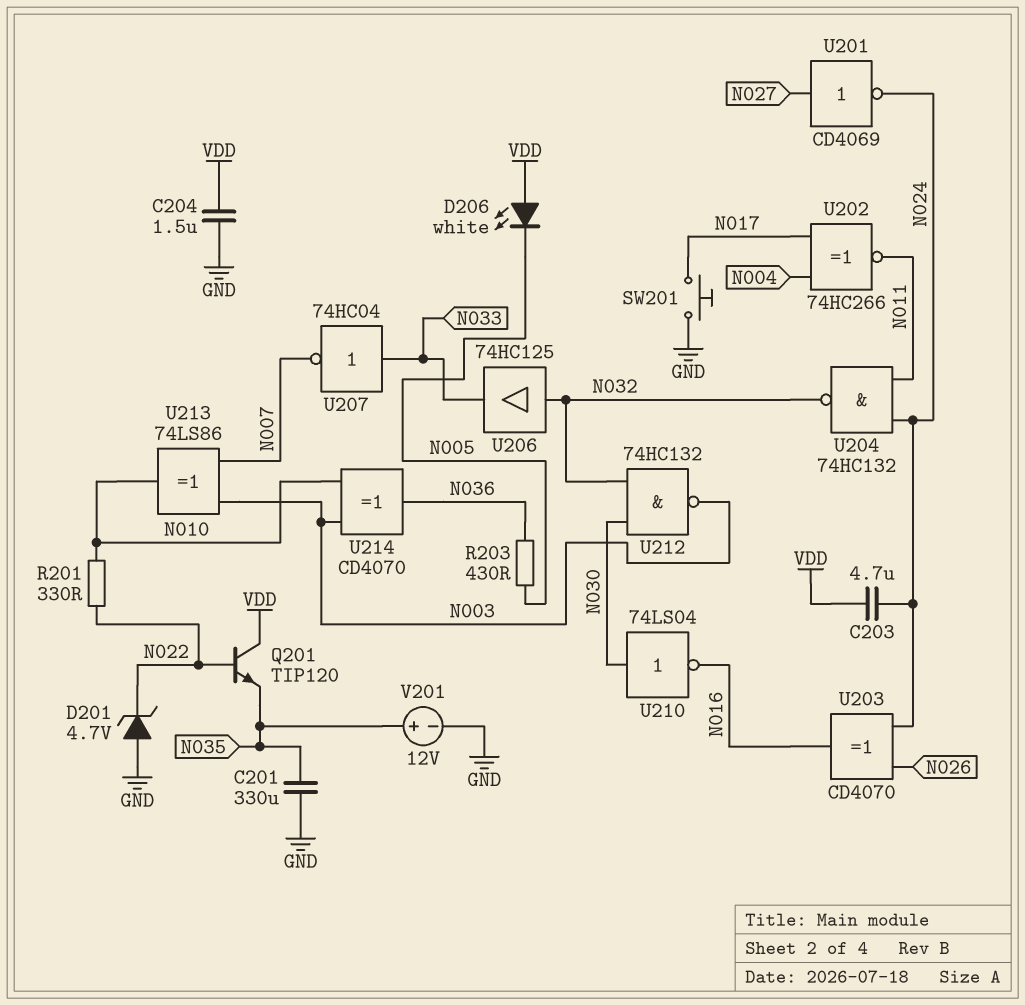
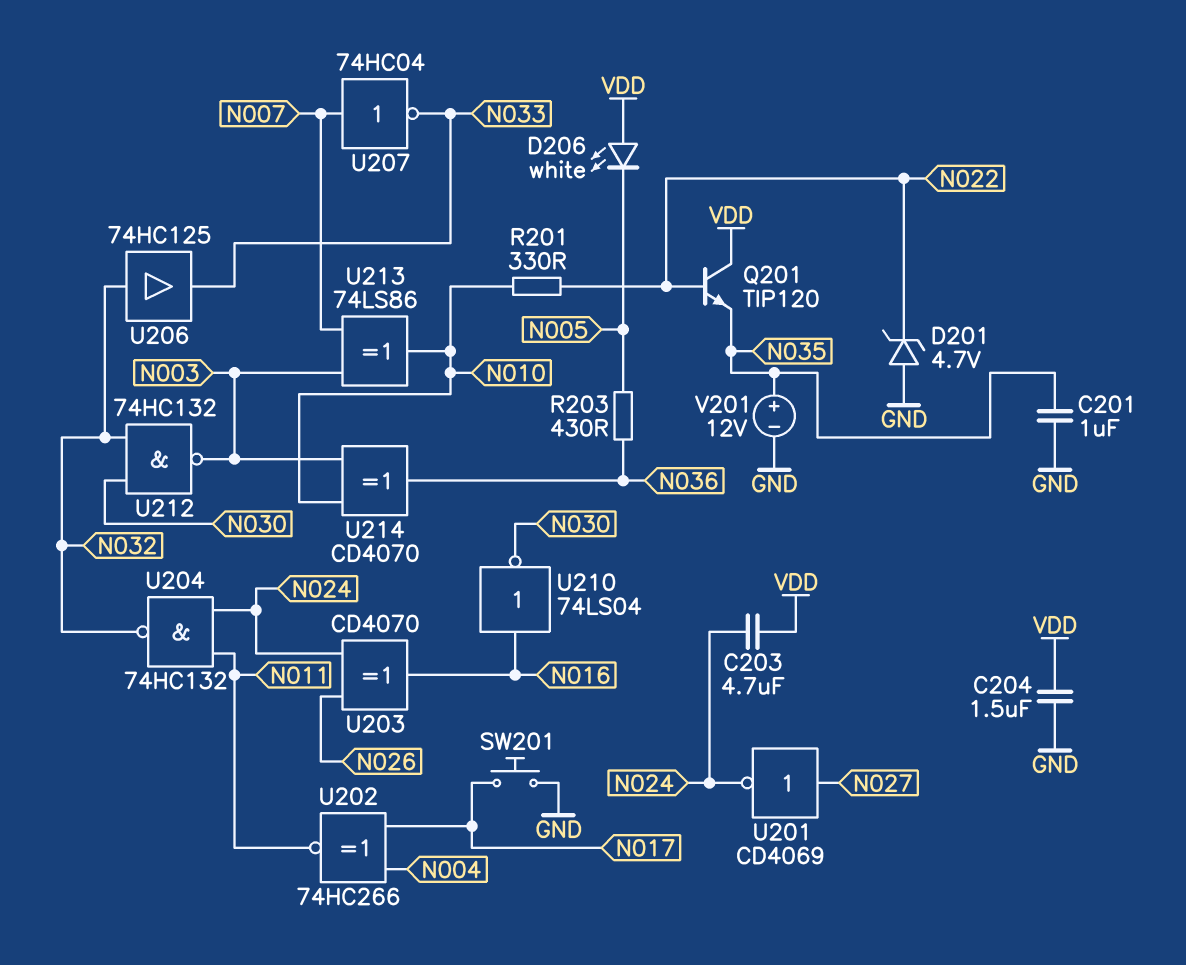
C201: 330uF (GND, N035) -> 1uF (GND, N035)
U207: NOT 74HC04 (in N033, out N007) -> NOT 74HC04 (in N007, out N033)
U210: NOT 74LS04 (in N030, out N016) -> NOT 74LS04 (in N016, out N030)

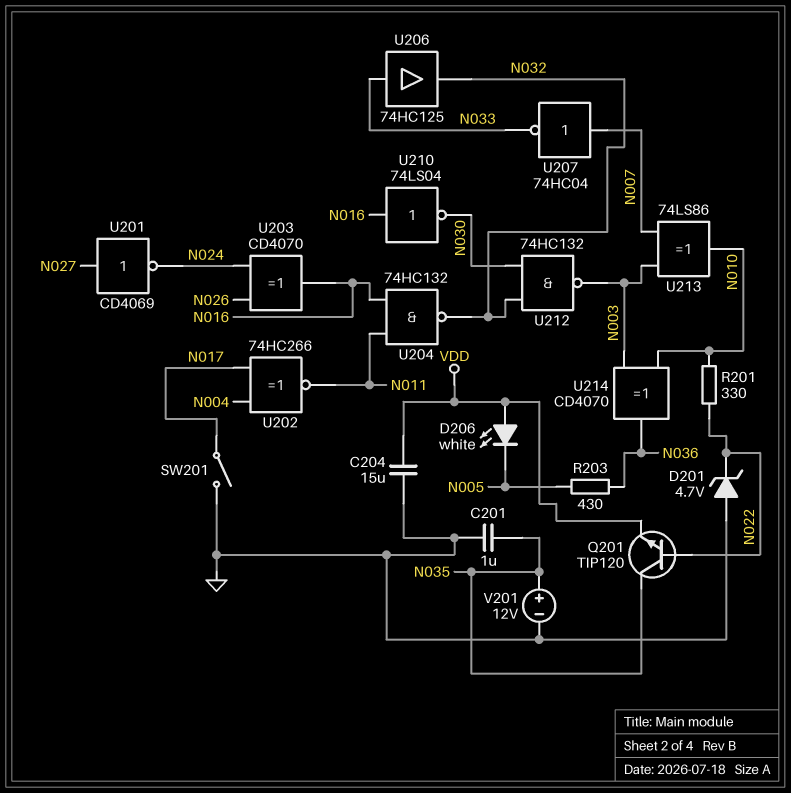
C203: 4.7uF (N024, VDD) -> none
C204: 1.5uF (GND, VDD) -> 15uF (GND, VDD)
Q201: NPN TIP120 (B N022, C VDD, E N035) -> NPN TIP120 (B N022, C N035, E VDD)
SW201: button (GND, N017) -> switch (GND, N017)
U204: NAND 74HC132 (in N011, in N024, out N032) -> NAND 74HC132 (in N011, in N016, out N032)
U206: buffer 74HC125 (in N032, out N033) -> buffer 74HC125 (in N033, out N032)

